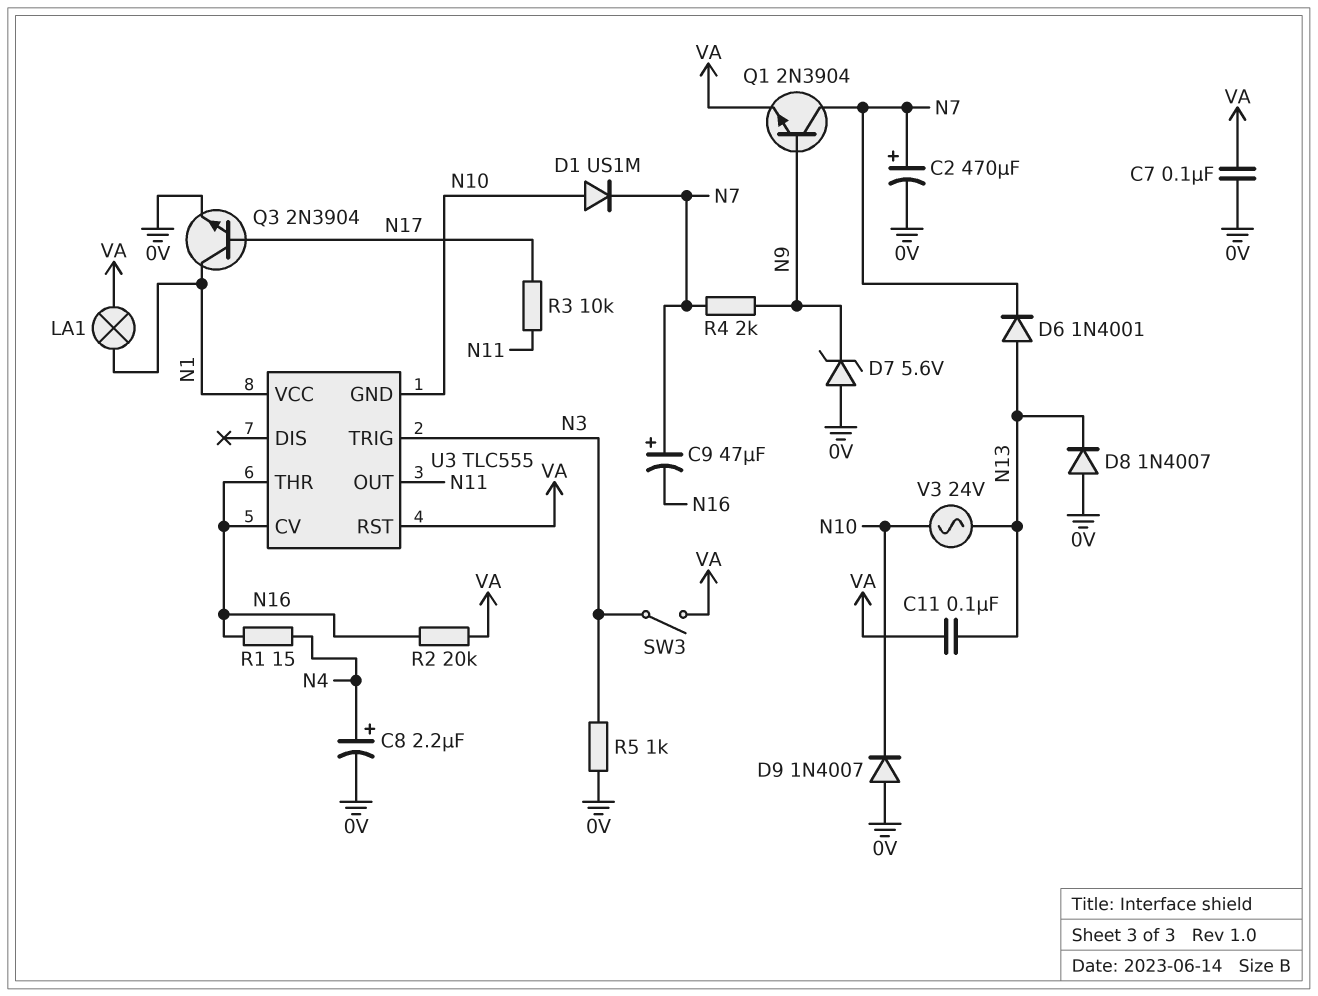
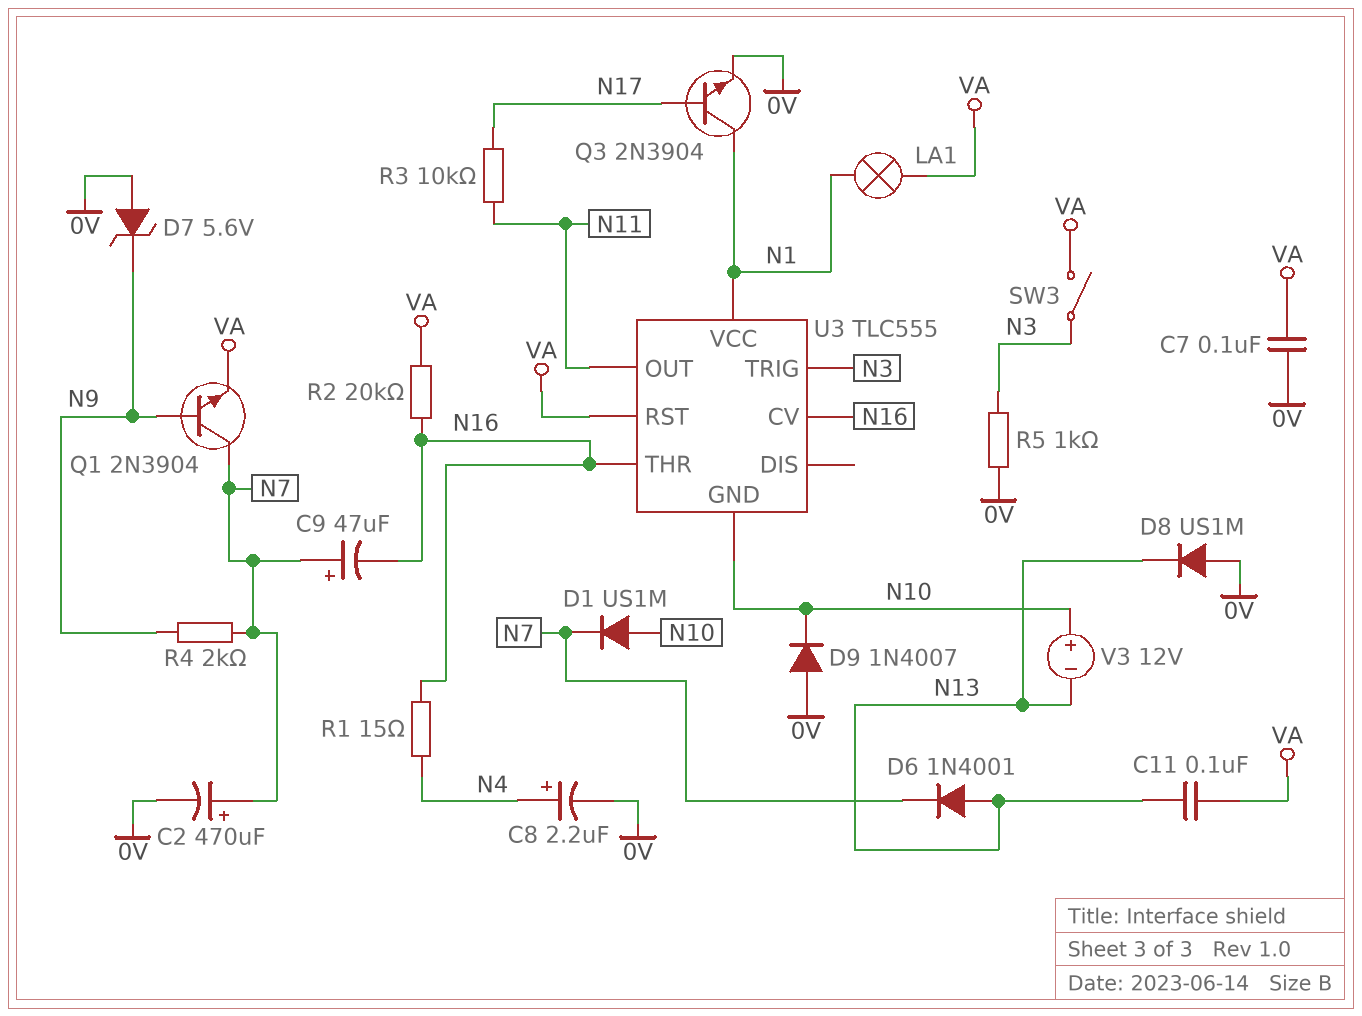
D8: diode 1N4007 (A 0V, K N13) -> diode US1M (A 0V, K N13)
V3: AC 24V (N10, N13) -> 12V (plus N10, minus N13)

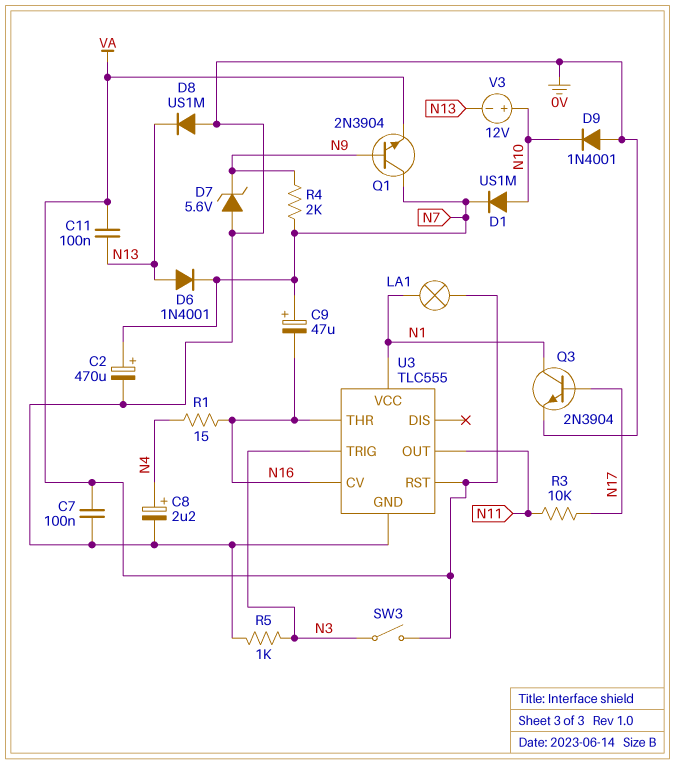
D9: diode 1N4007 (A 0V, K N10) -> diode 1N4001 (A 0V, K N10)
R2: 20k (N16, VA) -> none
U3 pin GND: N10 -> 0V

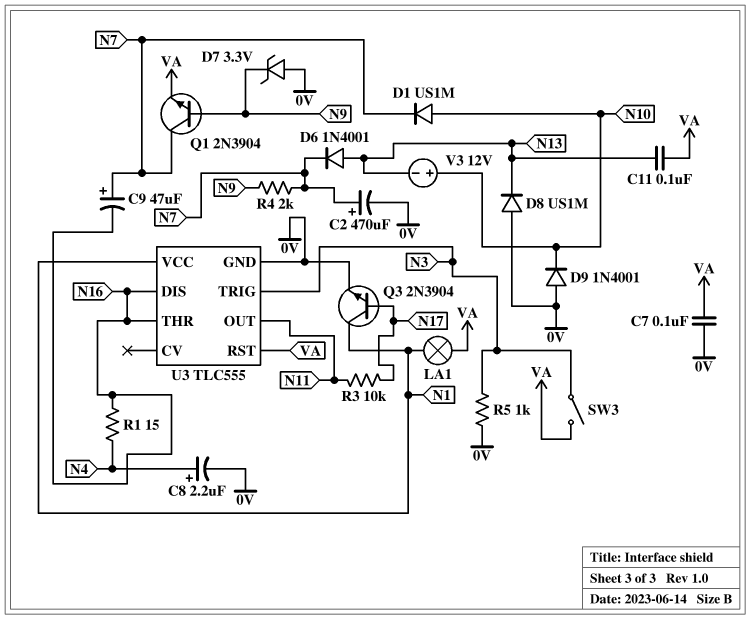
D7: zener 5.6V (A 0V, K N9) -> zener 3.3V (A 0V, K N9)
U3 pin CV: N16 -> none
U3 pin DIS: none -> N16

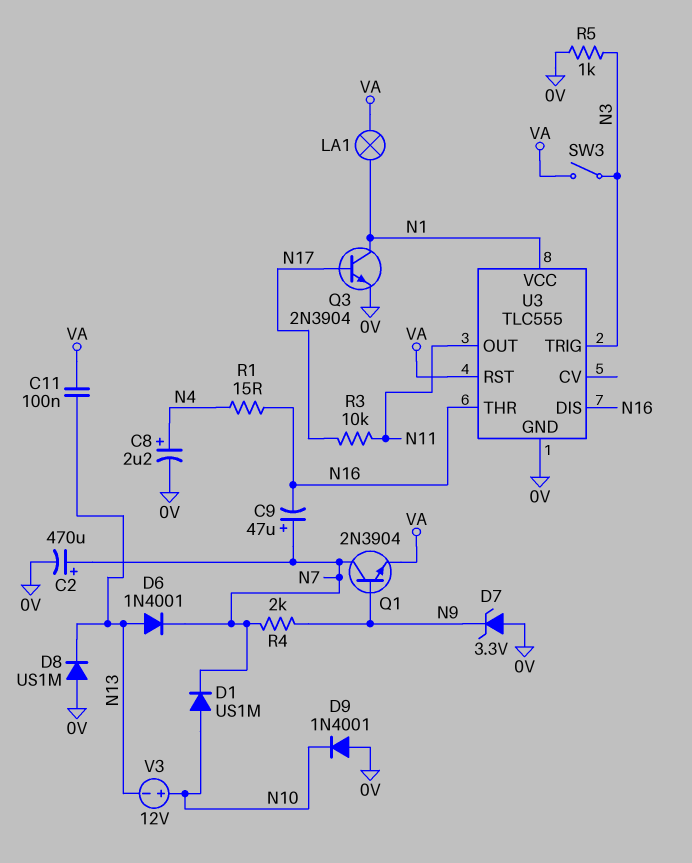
C7: 100nF (0V, VA) -> none

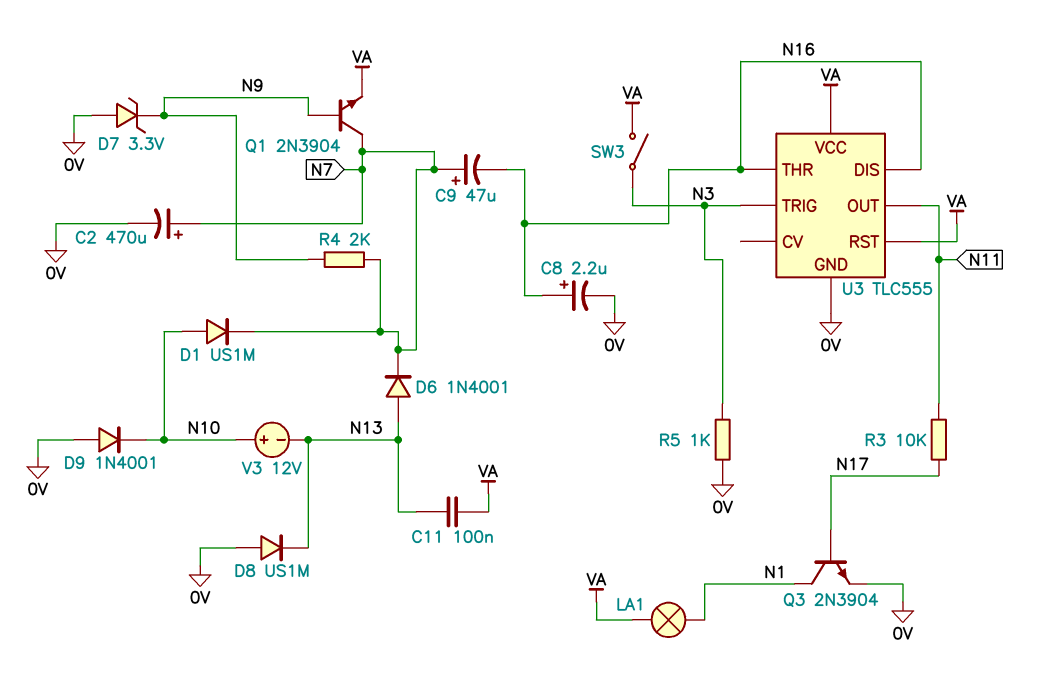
C8: 2.2uF (plus N4, minus 0V) -> 2.2uF (plus N16, minus 0V)
R1: 15 (N4, N16) -> none
U3 pin VCC: N1 -> VA

